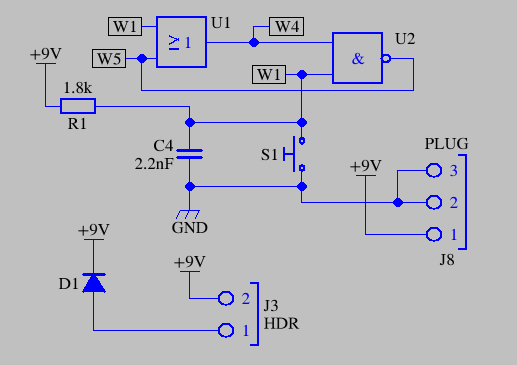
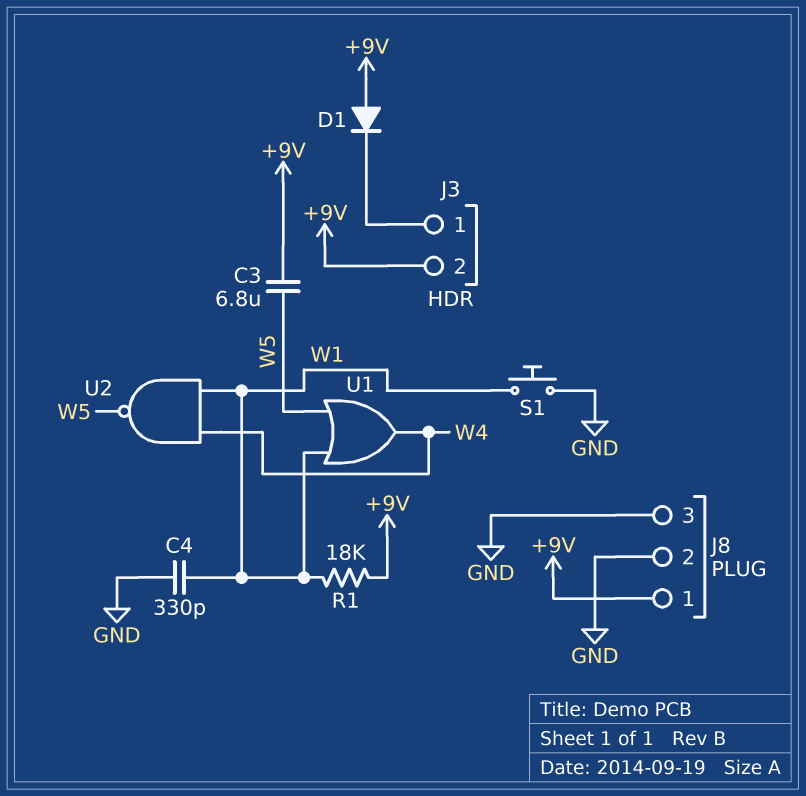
C3: none -> 6.8uF (+9V, W5)
C4: 2.2nF (GND, W1) -> 330pF (GND, W1)
D1: diode (A J3/1, K +9V) -> diode (A +9V, K J3/1)
R1: 1.8k (+9V, W1) -> 18k (+9V, W1)

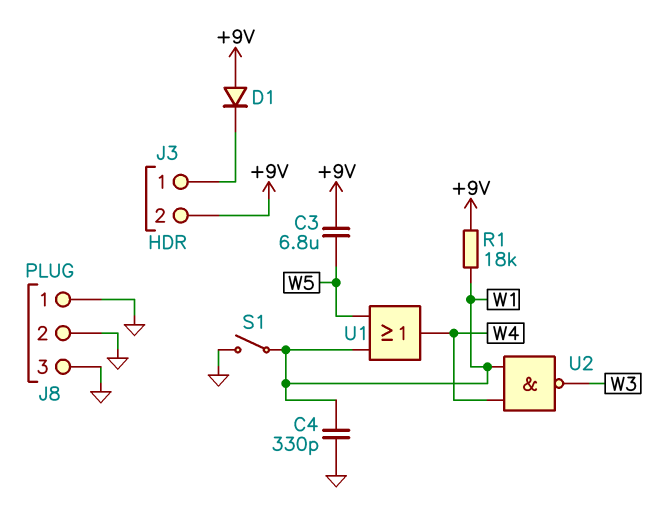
J8 pin 1: +9V -> GND
S1: button (GND, W1) -> switch (GND, W1)
U2: NAND (in W1, in W4, out W5) -> NAND (in W1, in W4, out W3)

